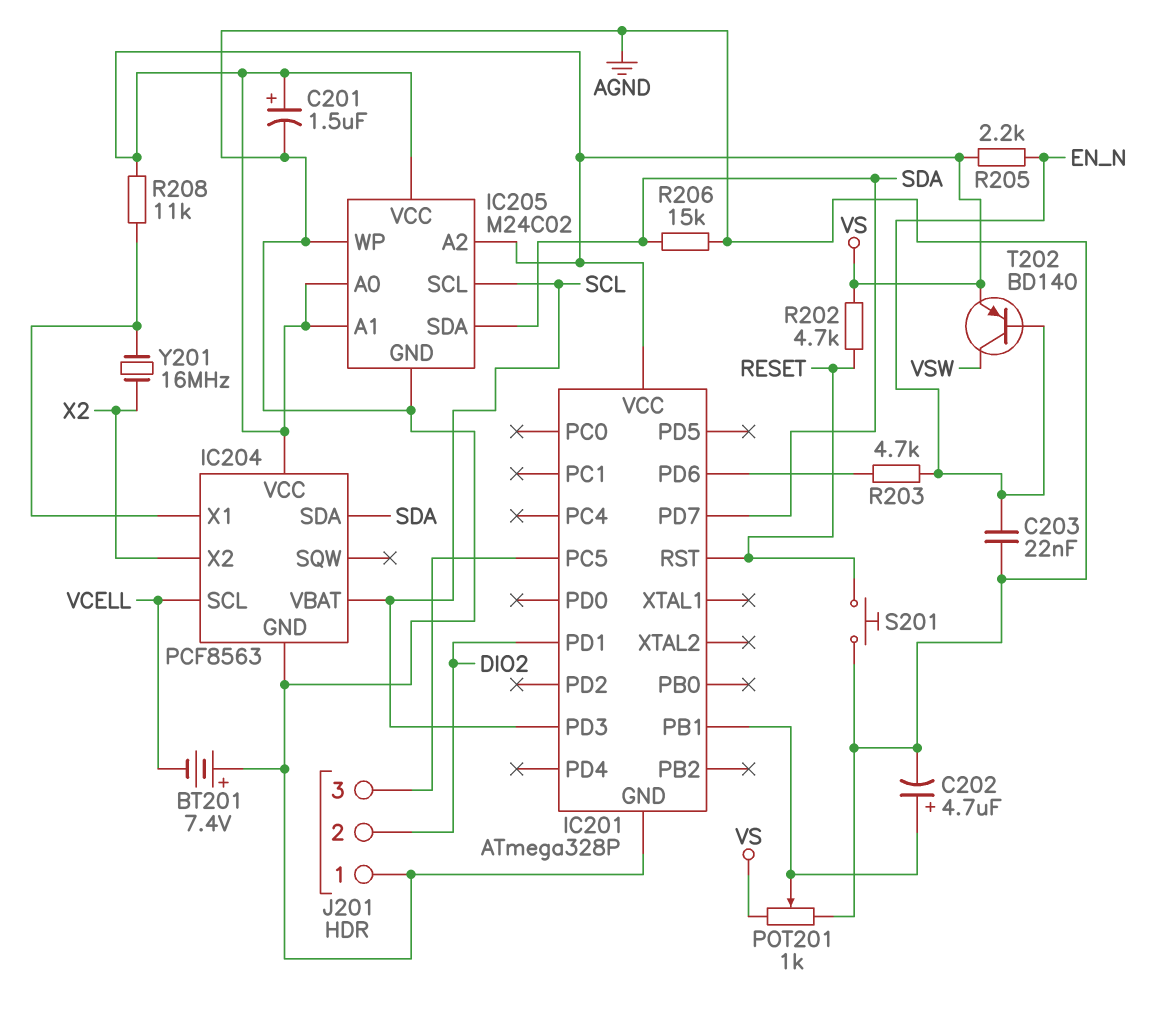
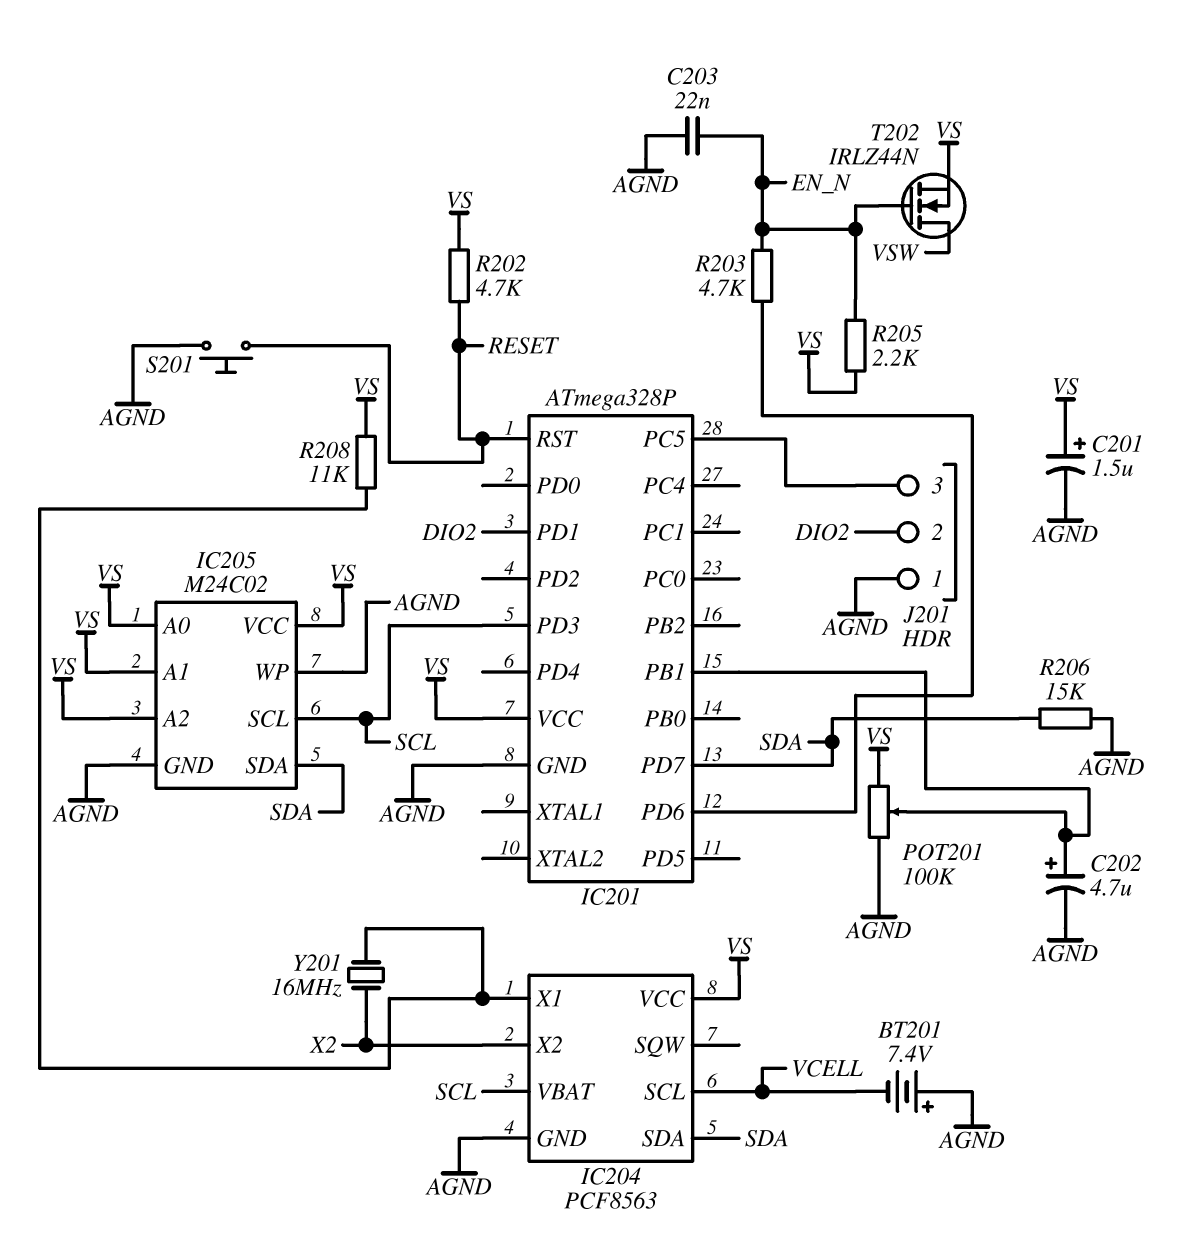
POT201: 1k (AGND, VS, wiper IC201/PB1) -> 100k (AGND, VS, wiper IC201/PB1)
T202: PNP BD140 (B EN_N, C VSW, E VS) -> NMOS IRLZ44N (G EN_N, D VSW, S VS)

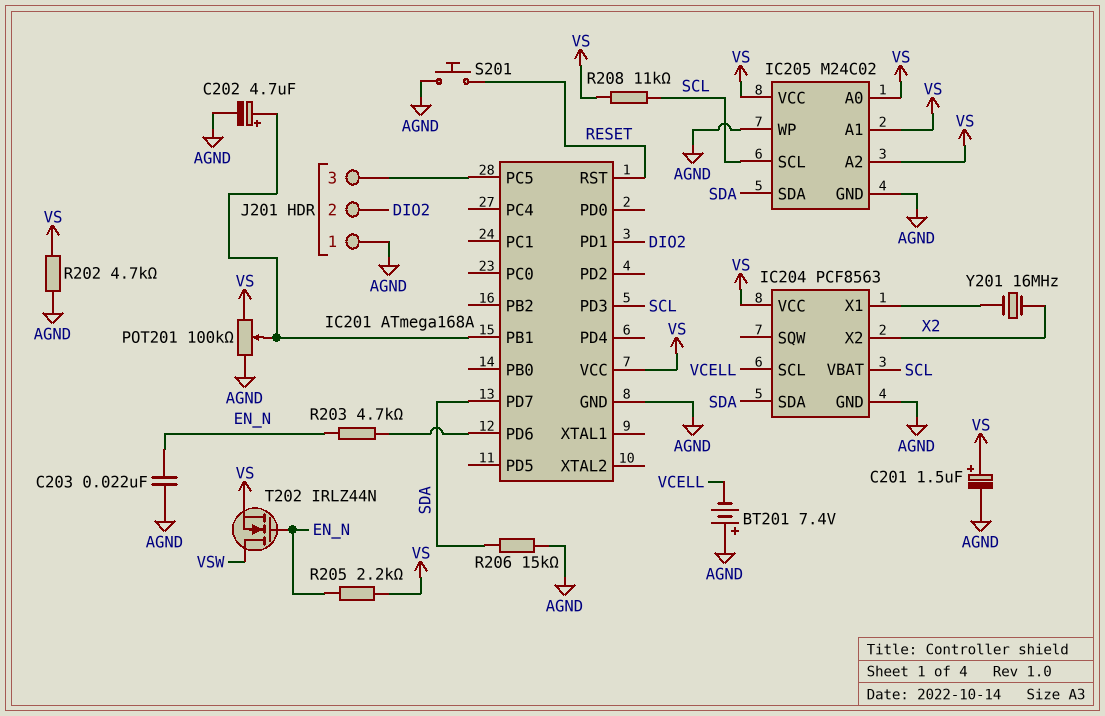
IC201: ATmega328P -> ATmega168A
R202: 4.7k (RESET, VS) -> 4.7k (AGND, VS)
R208: 11k (IC204/X1, VS) -> 11k (SCL, VS)

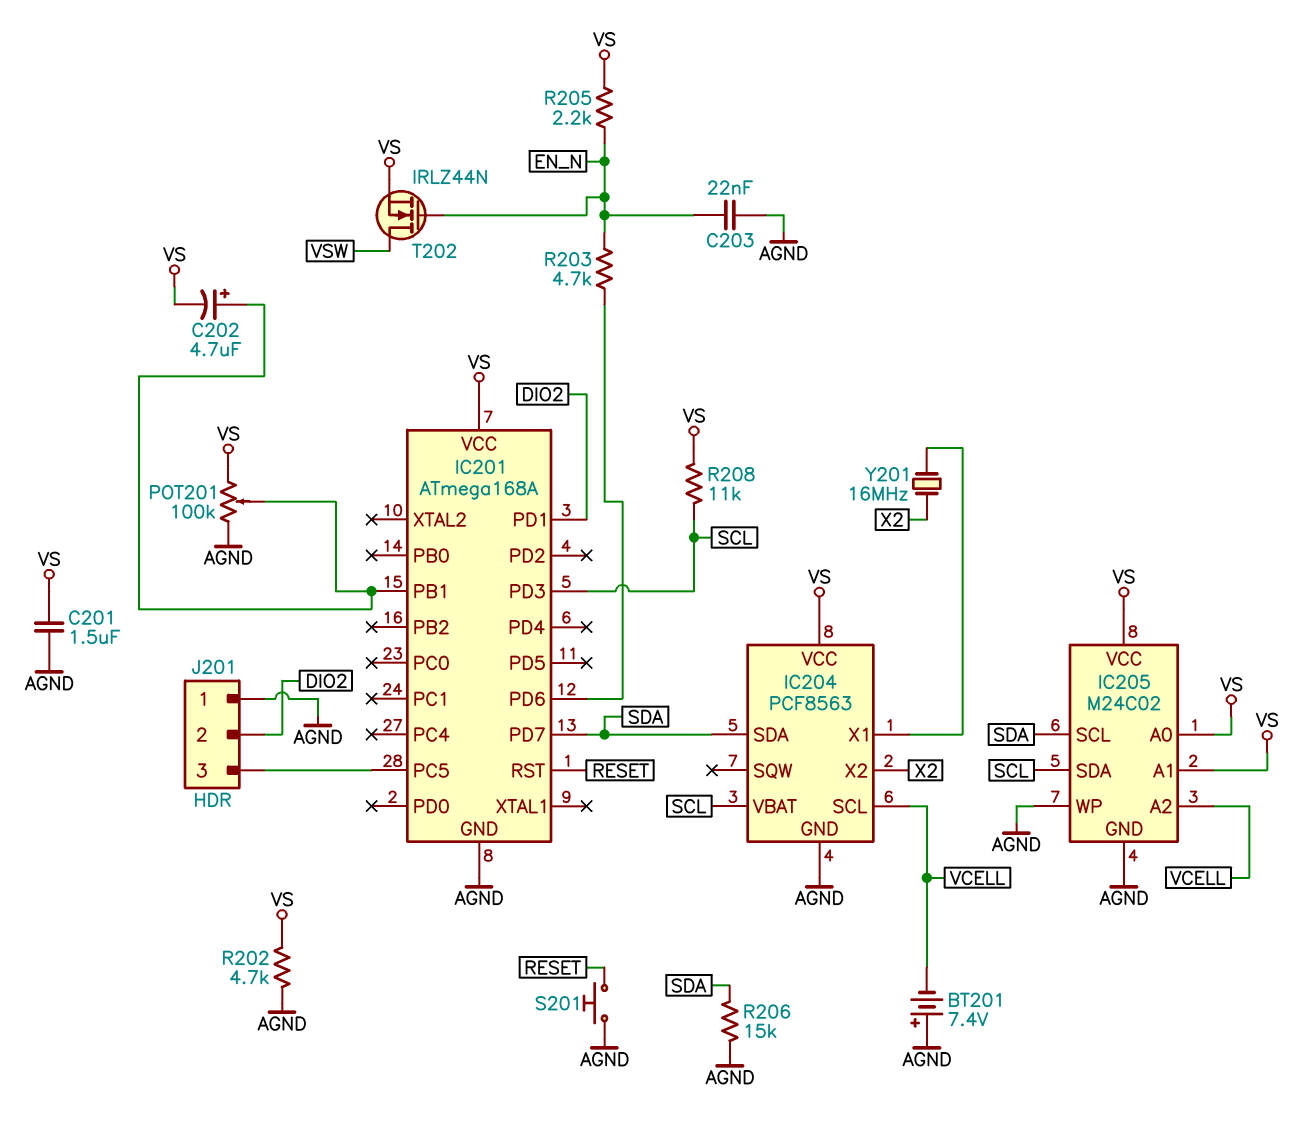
C201: 1.5uF (plus VS, minus AGND) -> 1.5uF (AGND, VS)
C202: 4.7uF (plus IC201/PB1, minus AGND) -> 4.7uF (plus IC201/PB1, minus VS)
IC205 pin A2: VS -> VCELL
IC205 pin SCL: SCL -> SDA
IC205 pin SDA: SDA -> SCL

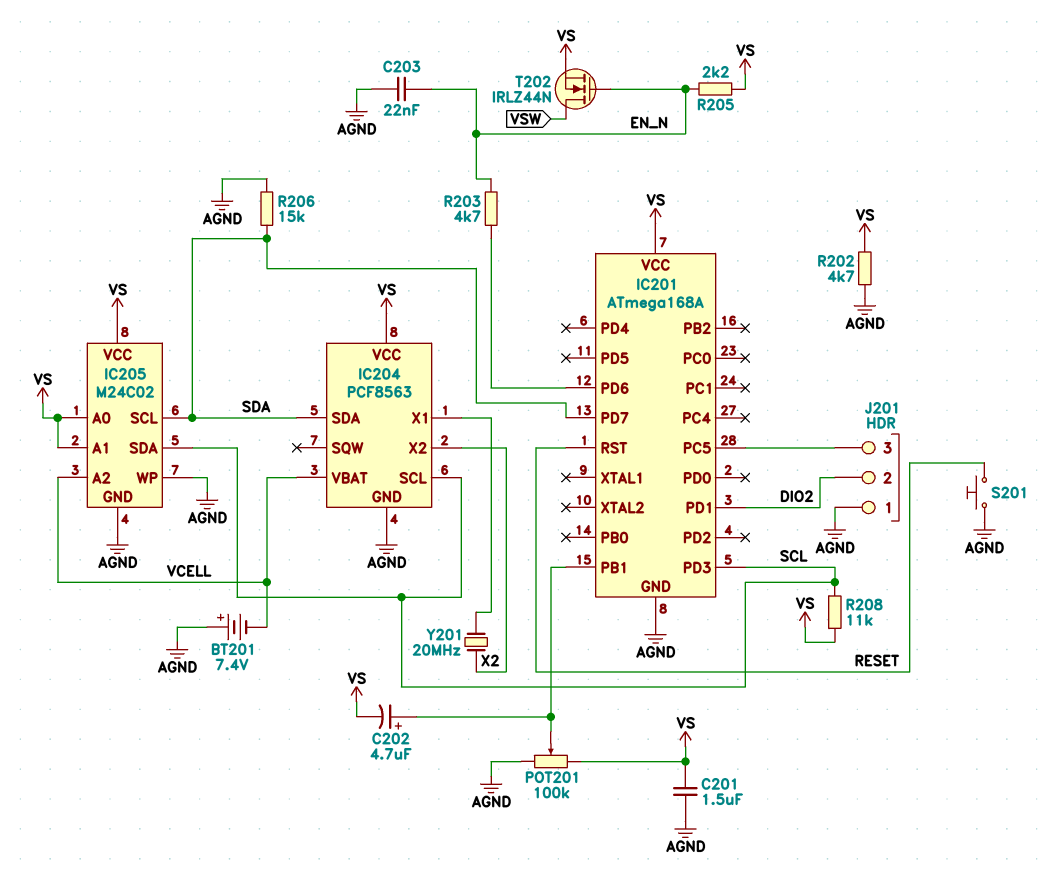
IC204 pin SCL: VCELL -> SCL
IC204 pin VBAT: SCL -> VCELL
Y201: 16MHz (IC204/X1, X2) -> 20MHz (IC204/X1, X2)

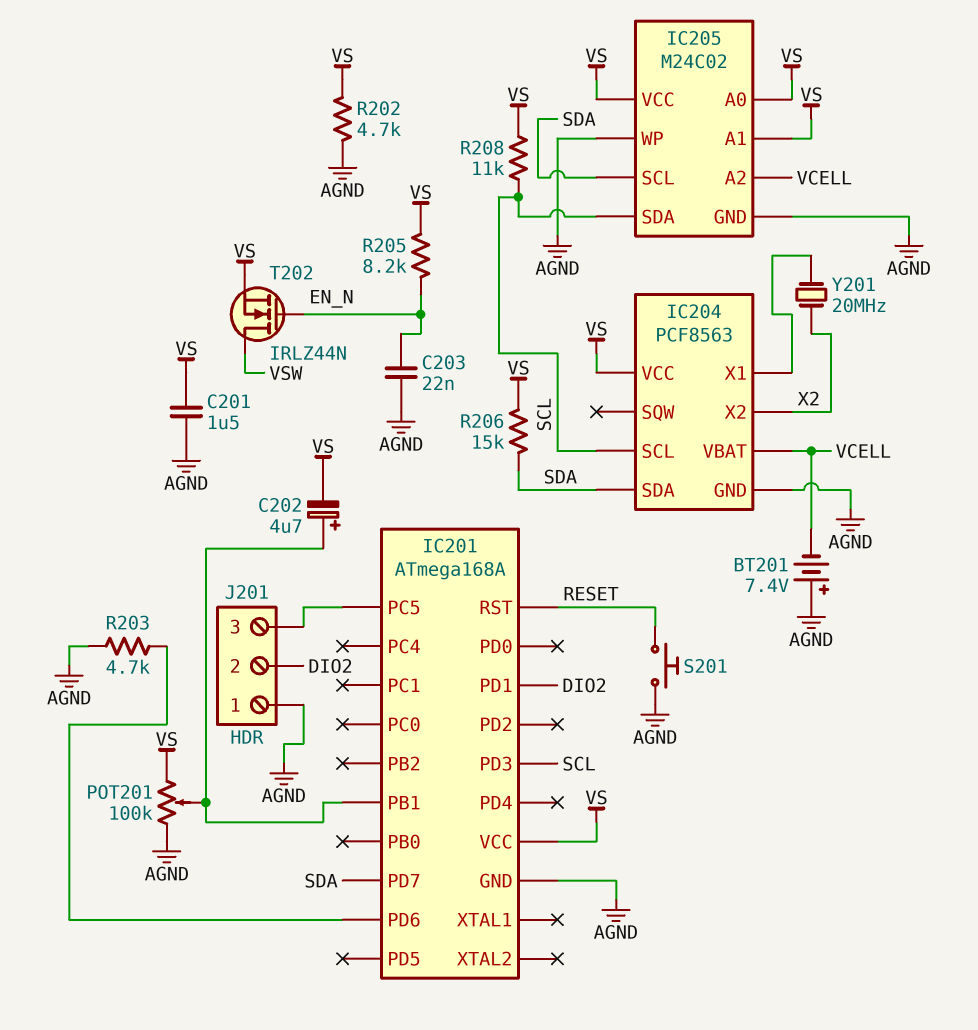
R203: 4.7k (EN_N, IC201/PD6) -> 4.7k (AGND, IC201/PD6)
R205: 2.2k (EN_N, VS) -> 8.2k (EN_N, VS)
R206: 15k (AGND, SDA) -> 15k (SDA, VS)

